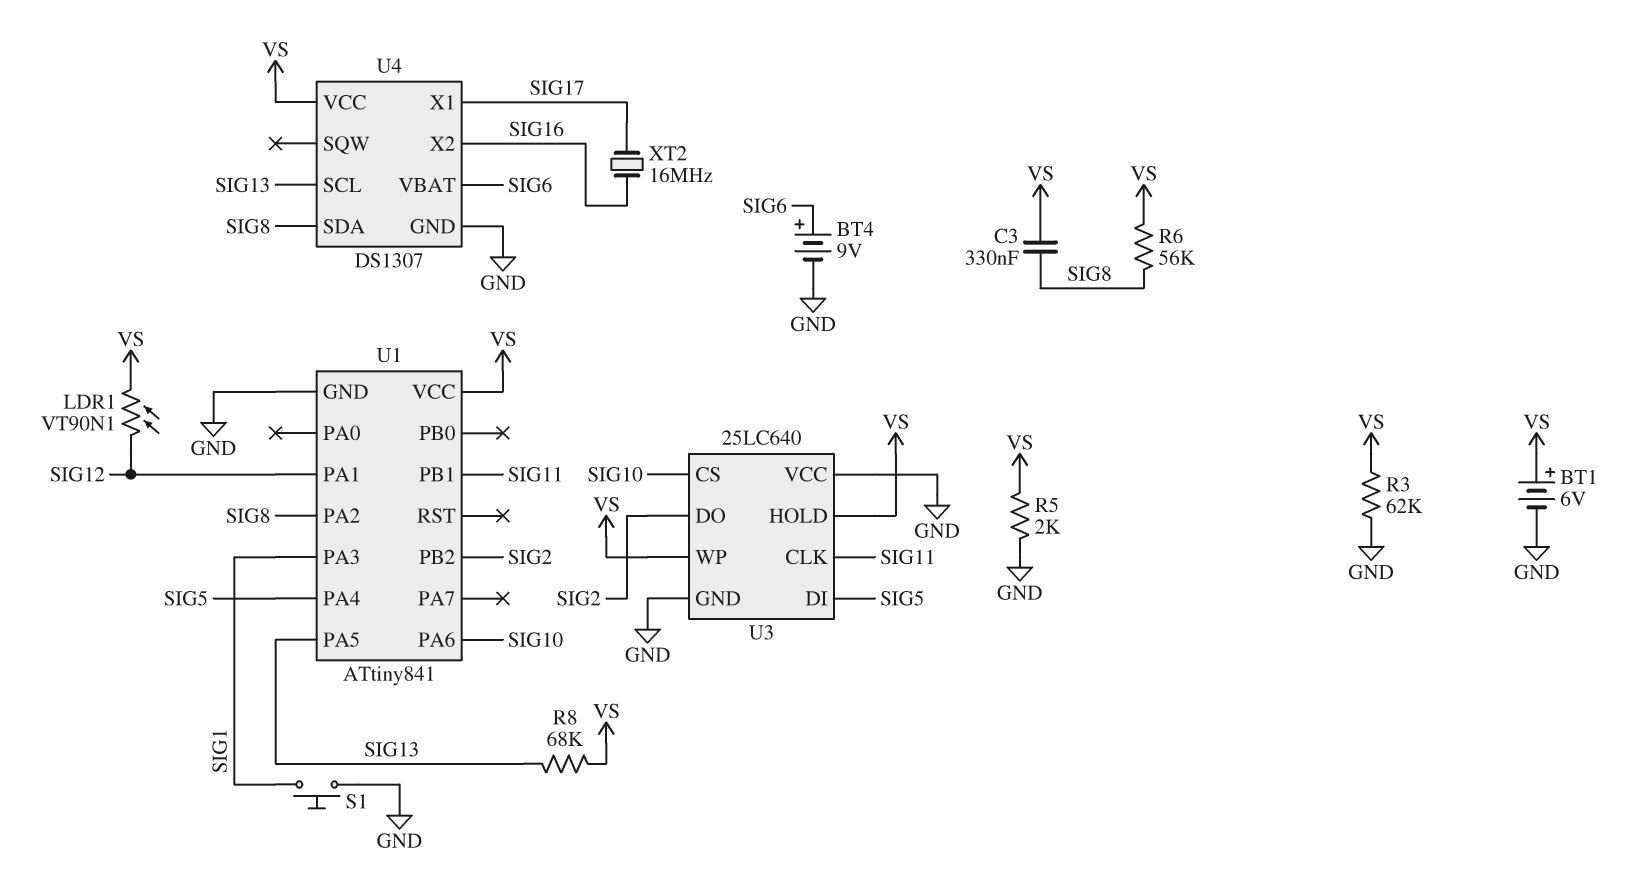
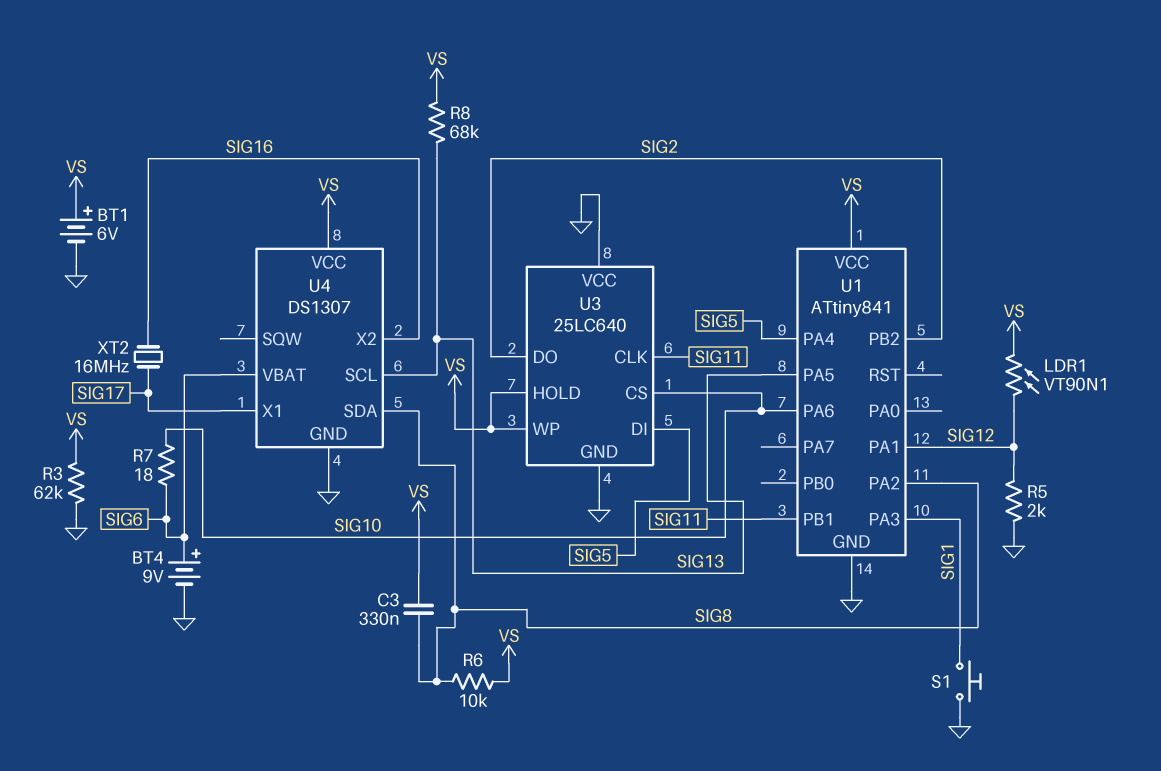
R5: 2k (GND, VS) -> 2k (GND, SIG12)
R6: 56k (SIG8, VS) -> 10k (SIG8, VS)
R7: none -> 18 (SIG6, SIG10)

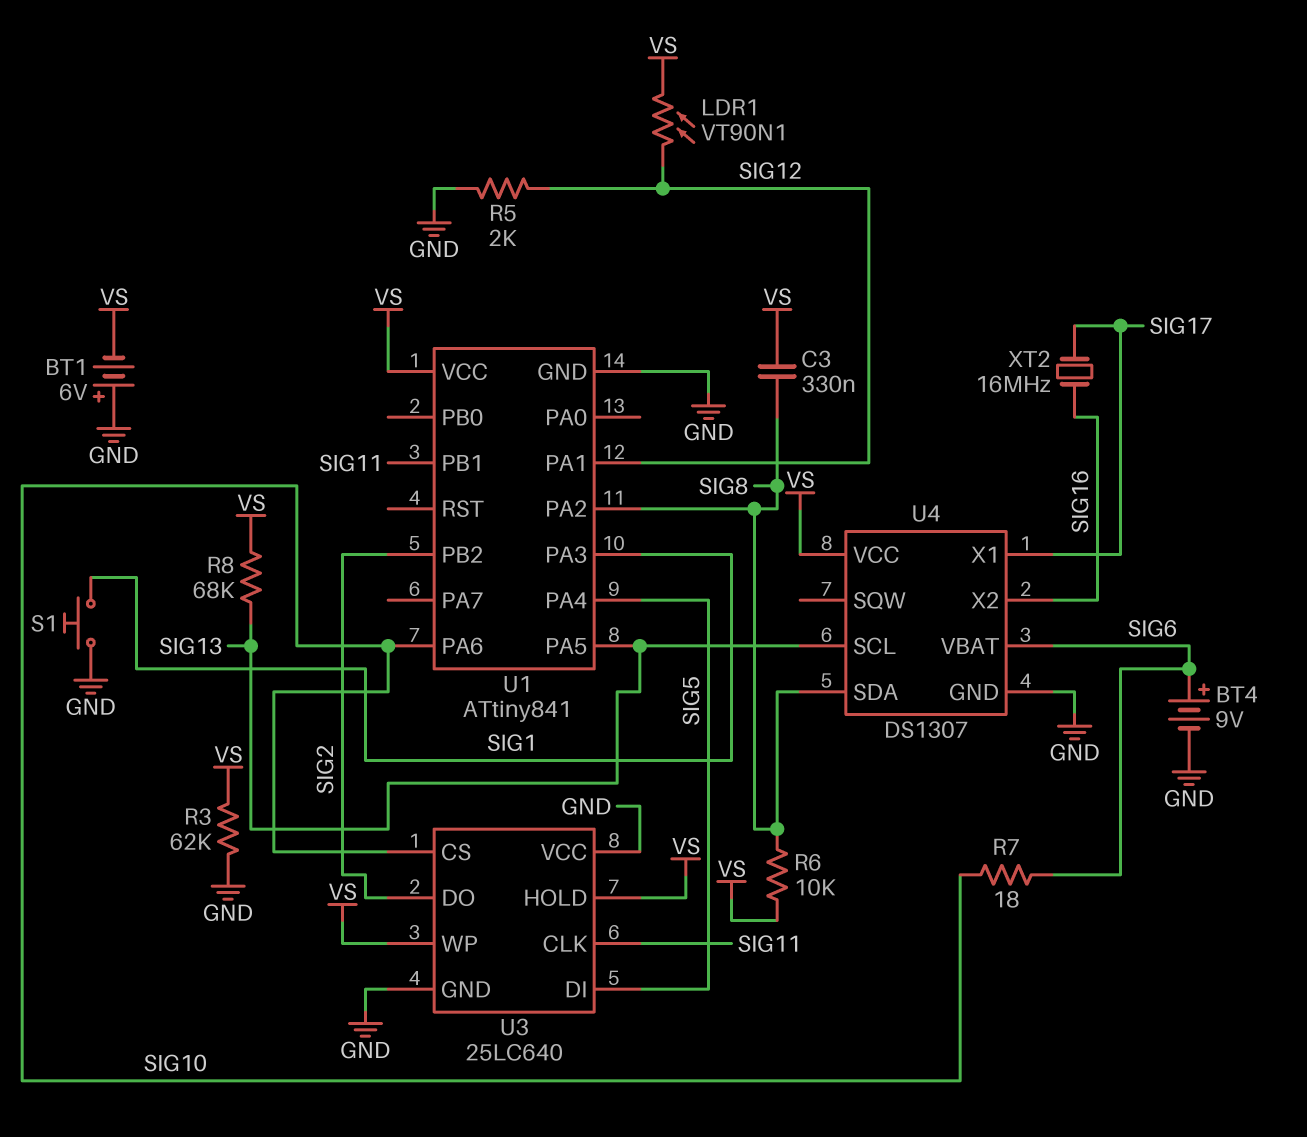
BT1: 6V (plus VS, minus GND) -> 6V (plus GND, minus VS)

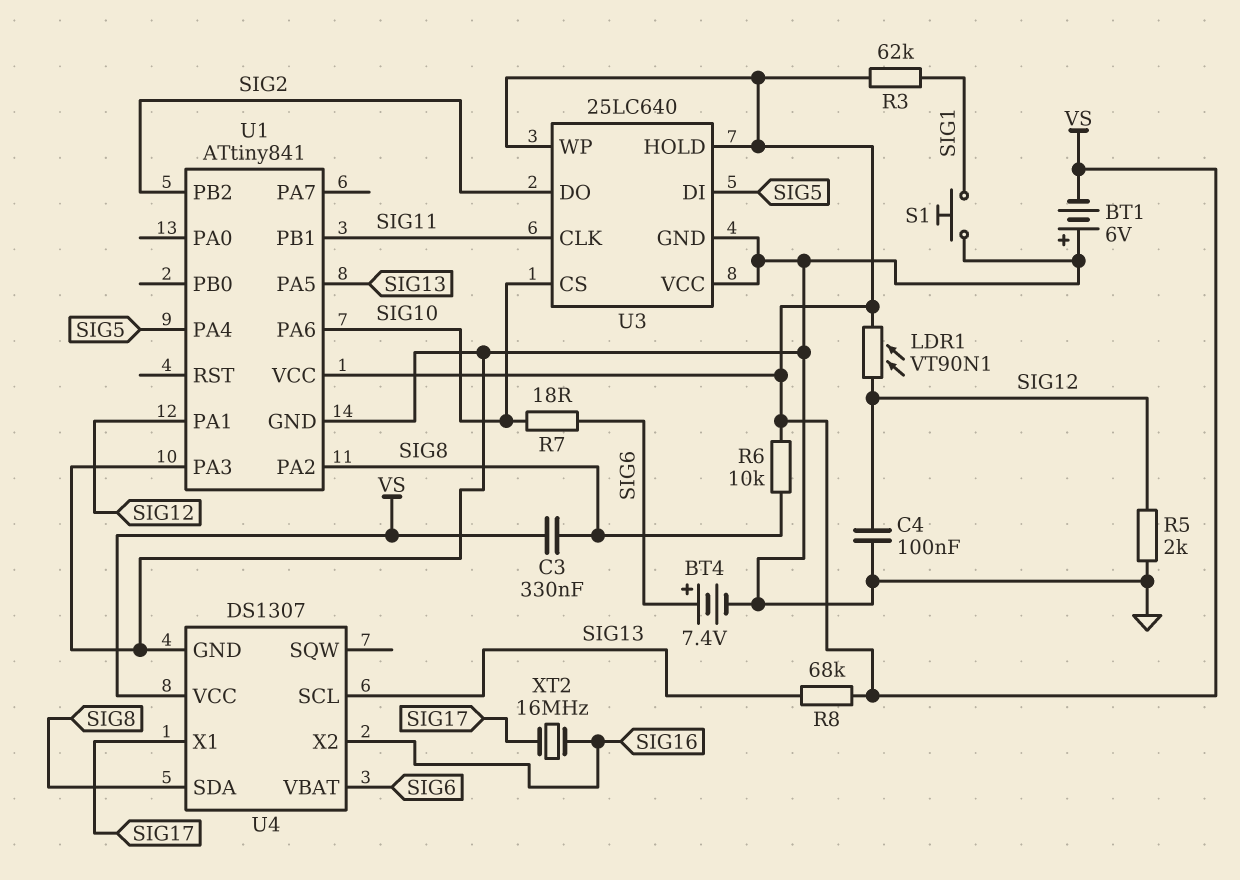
BT4: 9V (plus SIG6, minus GND) -> 7.4V (plus SIG6, minus GND)
C4: none -> 100nF (GND, SIG12)
R3: 62k (GND, VS) -> 62k (SIG1, VS)
U1 pin PA3: SIG1 -> GND

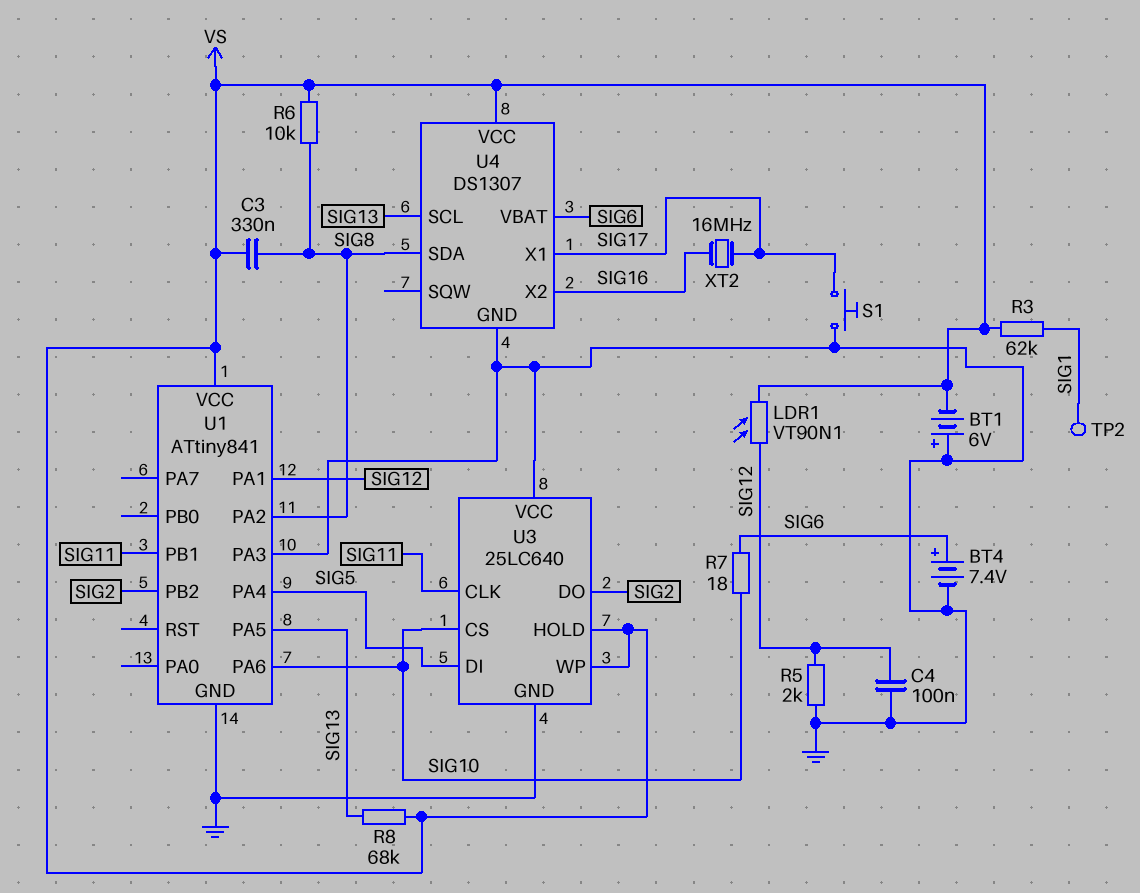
S1: button (GND, SIG1) -> button (GND, SIG17)
TP2: none -> test point (SIG1)

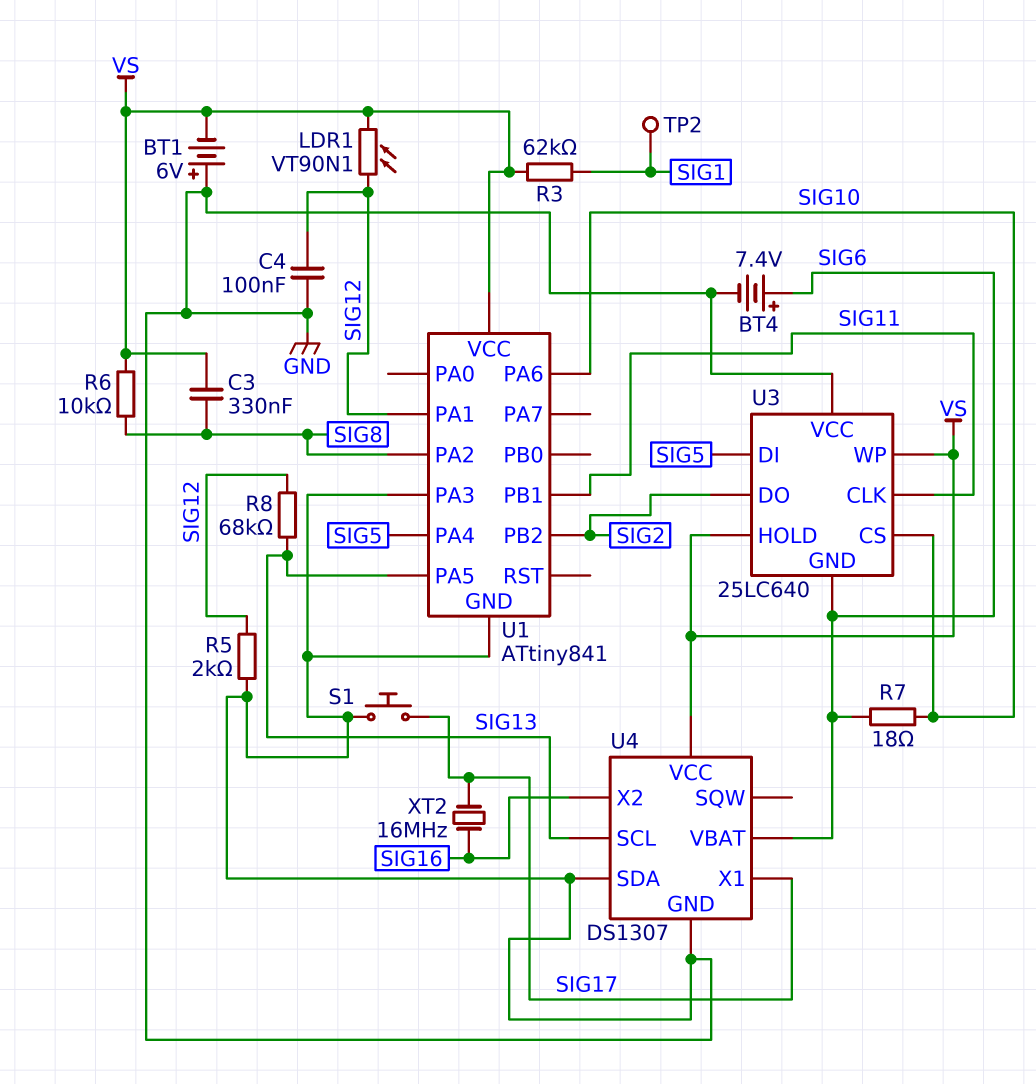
R8: 68k (SIG13, VS) -> 68k (SIG12, SIG13)
U3 pin GND: GND -> SIG6
U4 pin SDA: SIG8 -> GND

